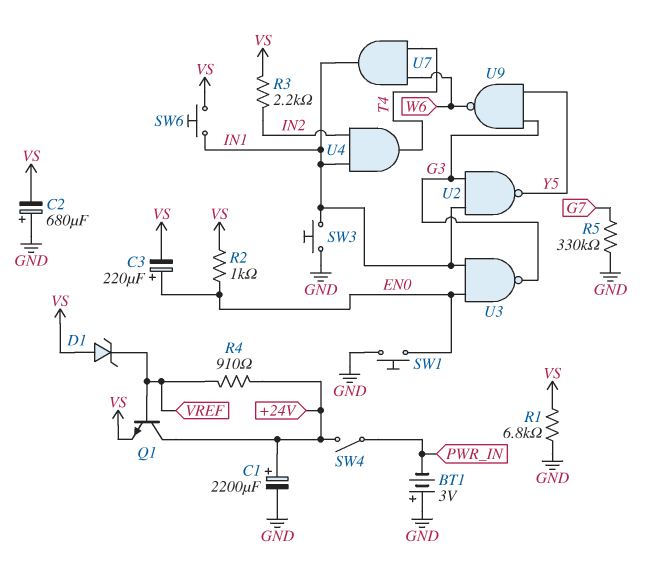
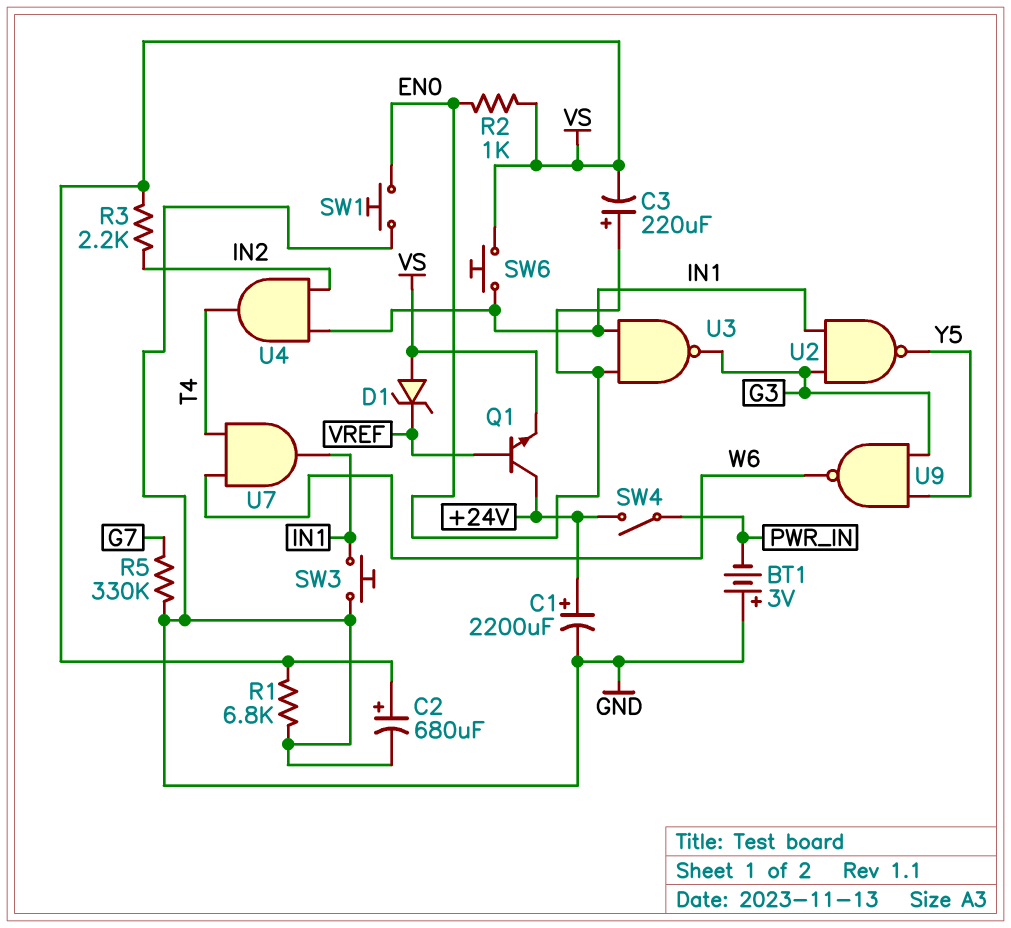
C2: 680uF (plus GND, minus VS) -> 680uF (plus VS, minus GND)
R4: 910 (+24V, VREF) -> none

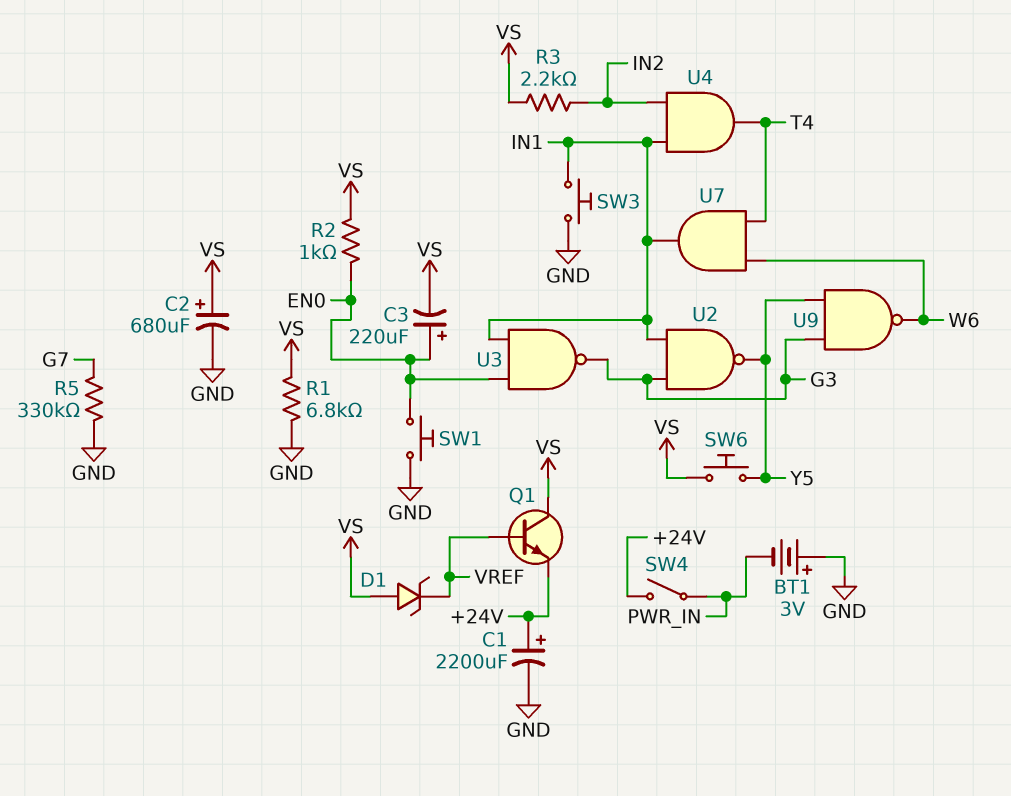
Q1: NPN (B VREF, C +24V, E VS) -> NPN (B VREF, C VS, E +24V)
SW6: button (IN1, VS) -> button (VS, Y5)

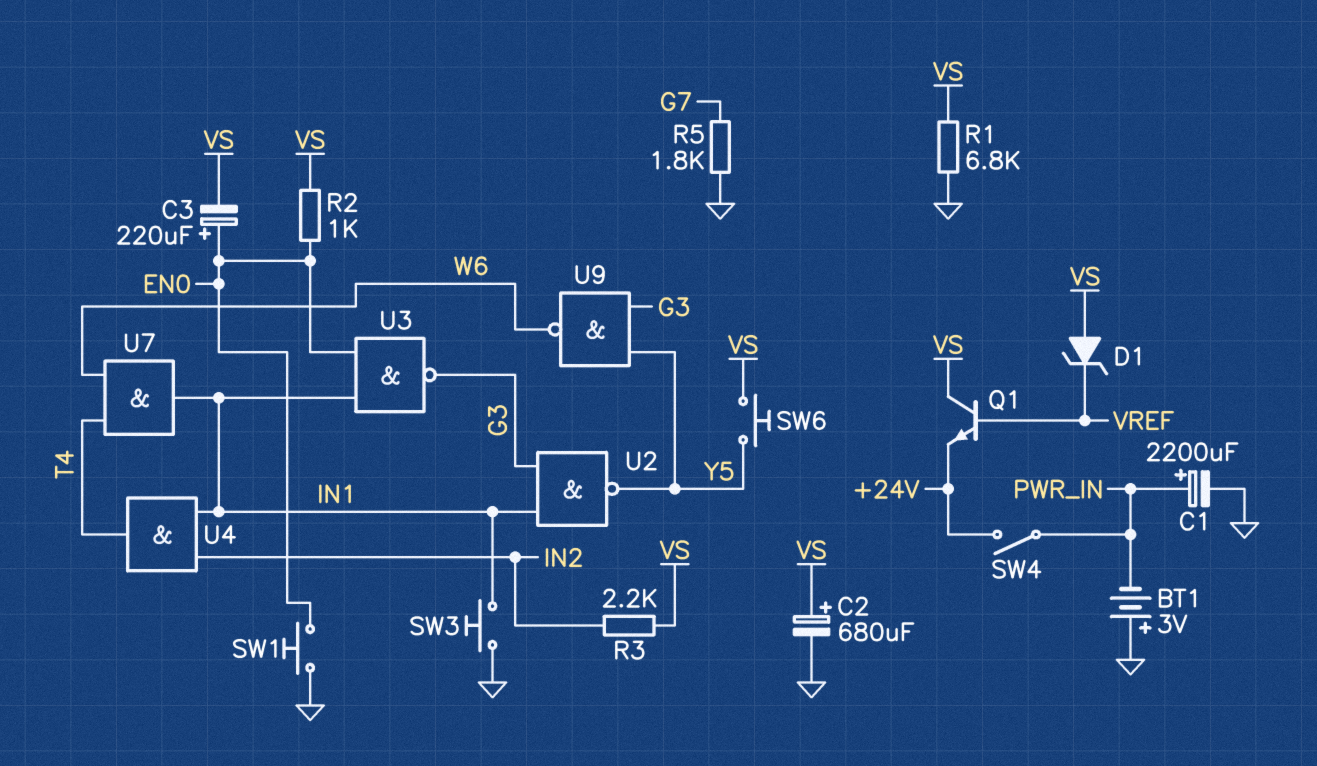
C1: 2200uF (plus +24V, minus GND) -> 2200uF (plus PWR_IN, minus GND)
R5: 330k (G7, GND) -> 1.8k (G7, GND)

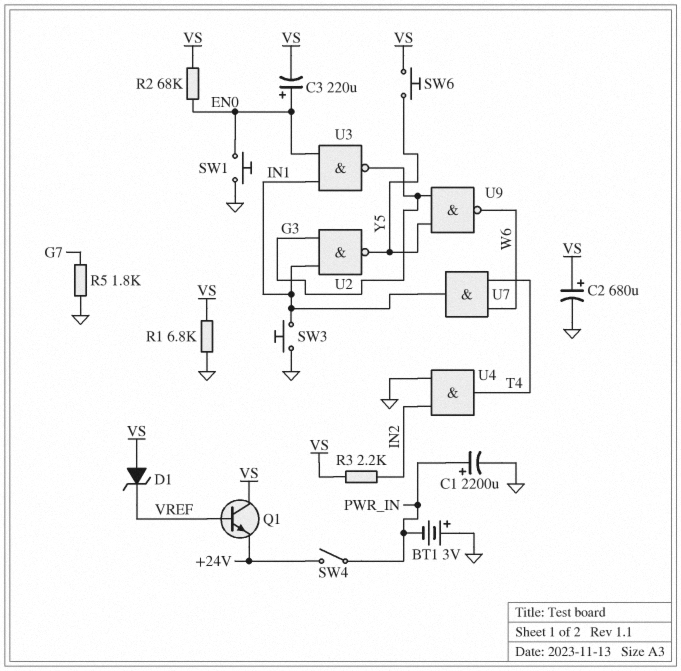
R2: 1k (EN0, VS) -> 68k (EN0, VS)
U4: AND (in IN1, in IN2, out T4) -> AND (in GND, in IN2, out T4)

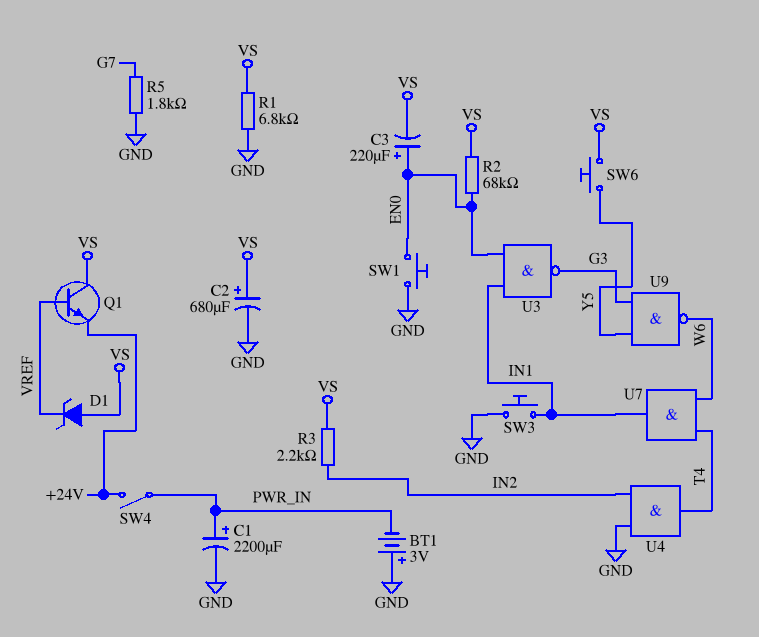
U2: NAND (in G3, in IN1, out Y5) -> none

